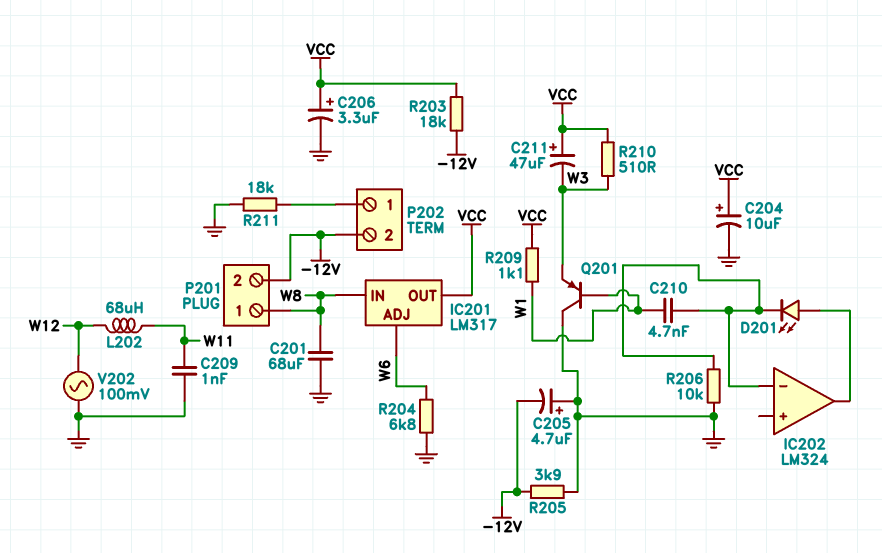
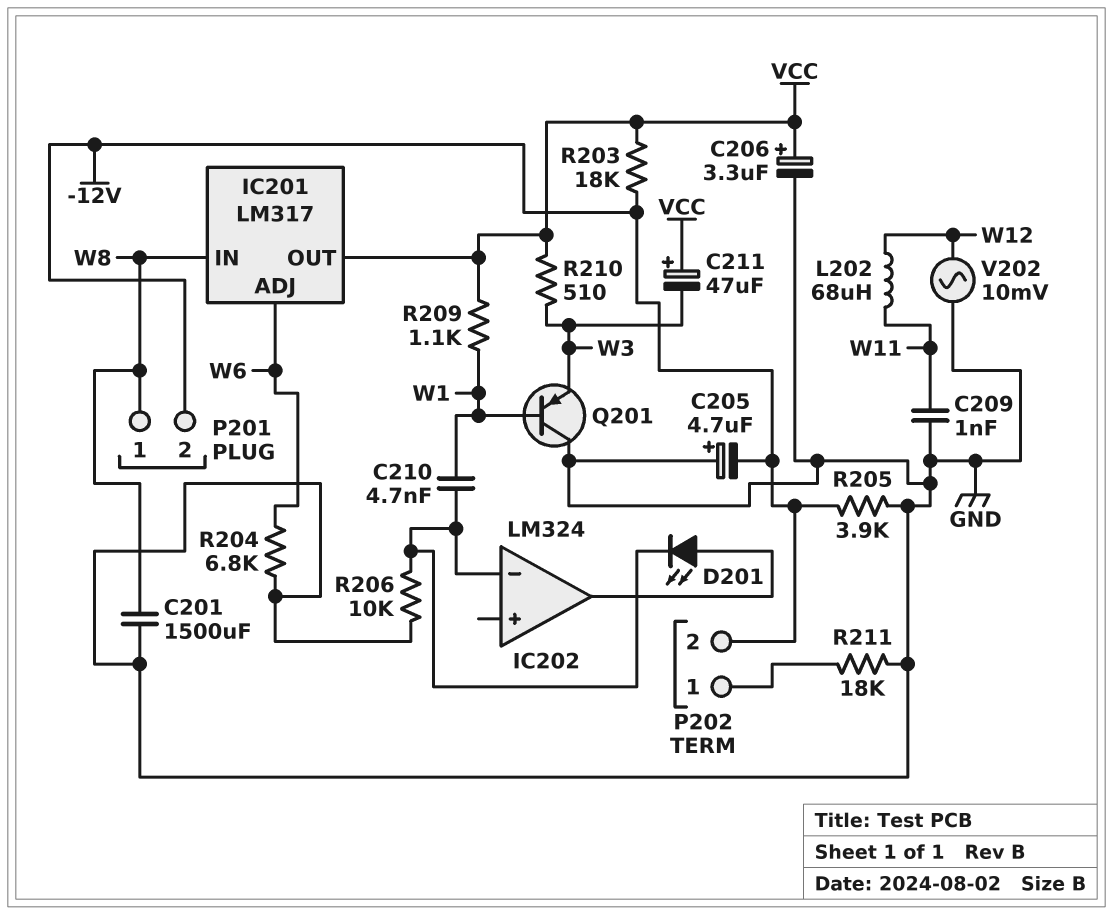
C201: 68uF (GND, W8) -> 1500uF (GND, W8)
C204: 10uF (plus VCC, minus GND) -> none
V202: AC 100mV (GND, W12) -> AC 10mV (GND, W12)

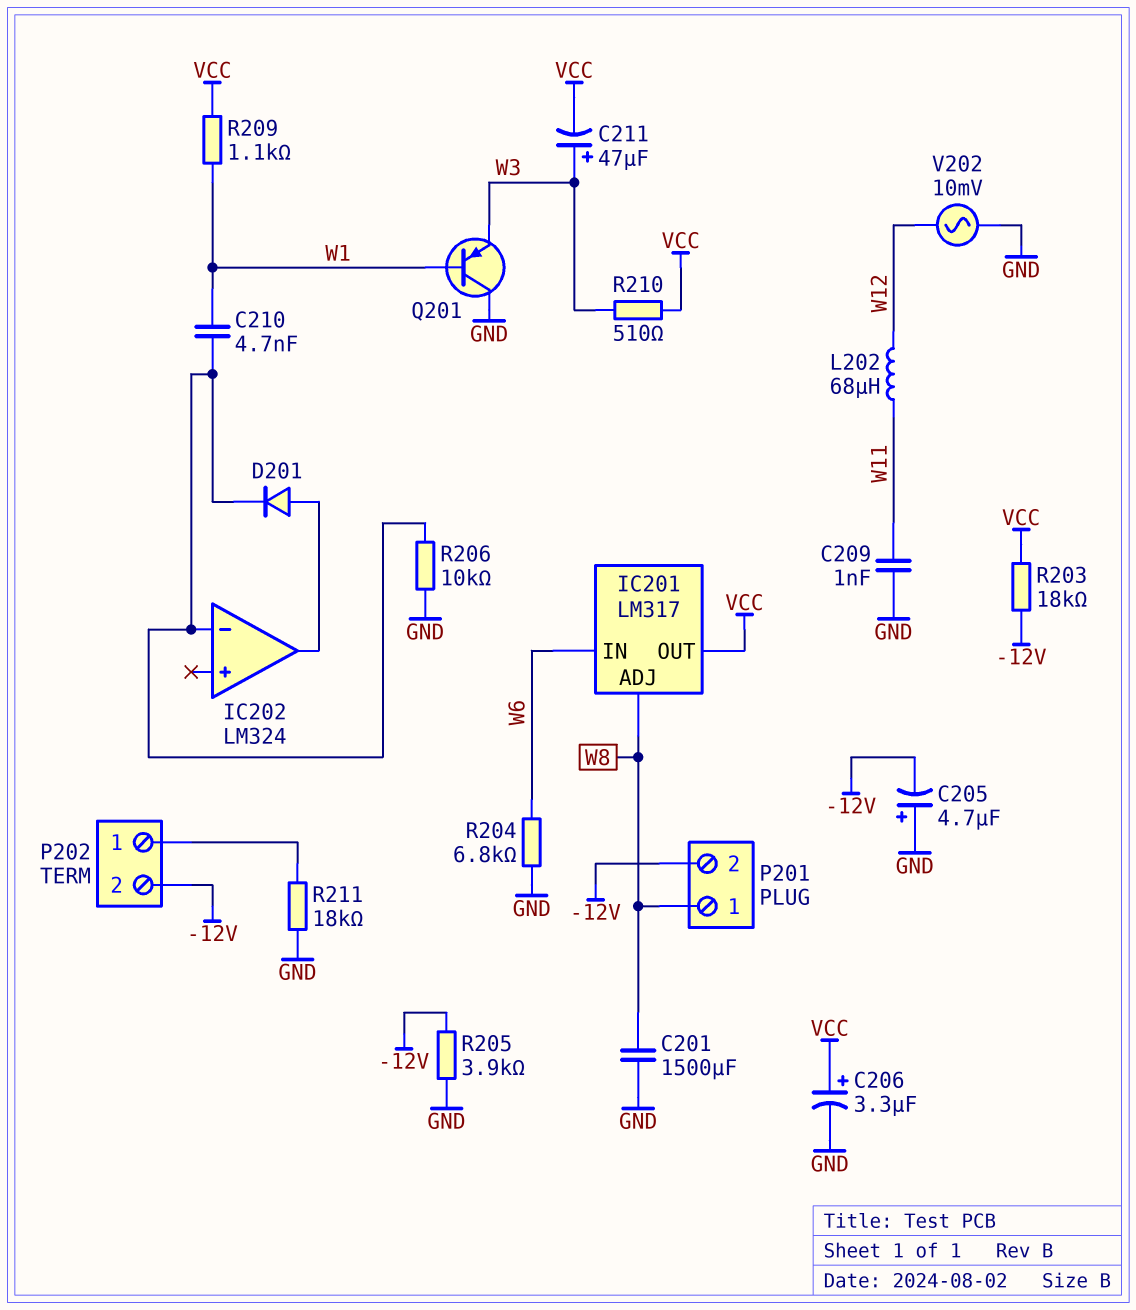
C211: 47uF (plus VCC, minus W3) -> 47uF (plus W3, minus VCC)
D201: LED (A IC202/out, K IC202/in-) -> diode (A IC202/out, K IC202/in-)
IC201 pin ADJ: W6 -> W8
IC201 pin IN: W8 -> W6

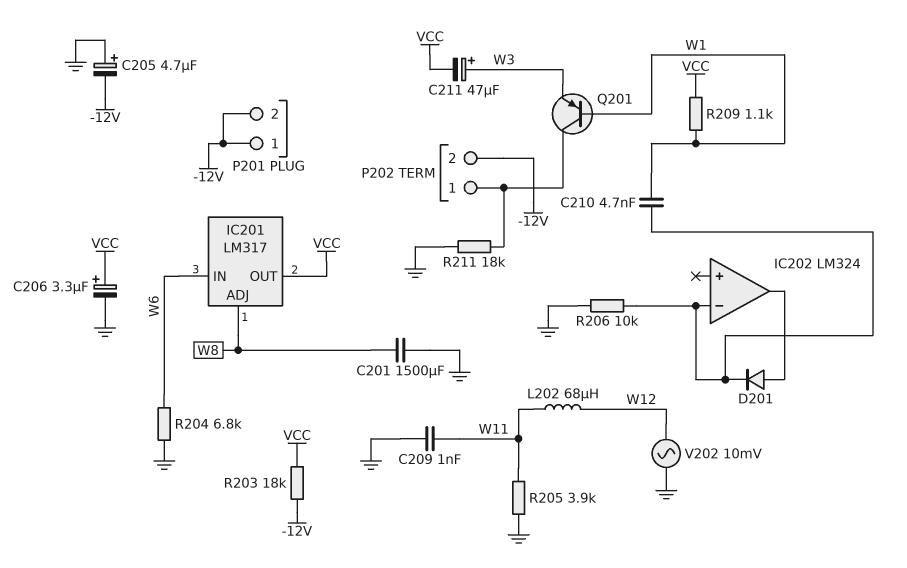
P201 pin 1: W8 -> -12V
Q201: PNP (B W1, C GND, E W3) -> PNP (B W1, C P202/1, E W3)
R205: 3.9k (-12V, GND) -> 3.9k (GND, W11)
R210: 510 (VCC, W3) -> none

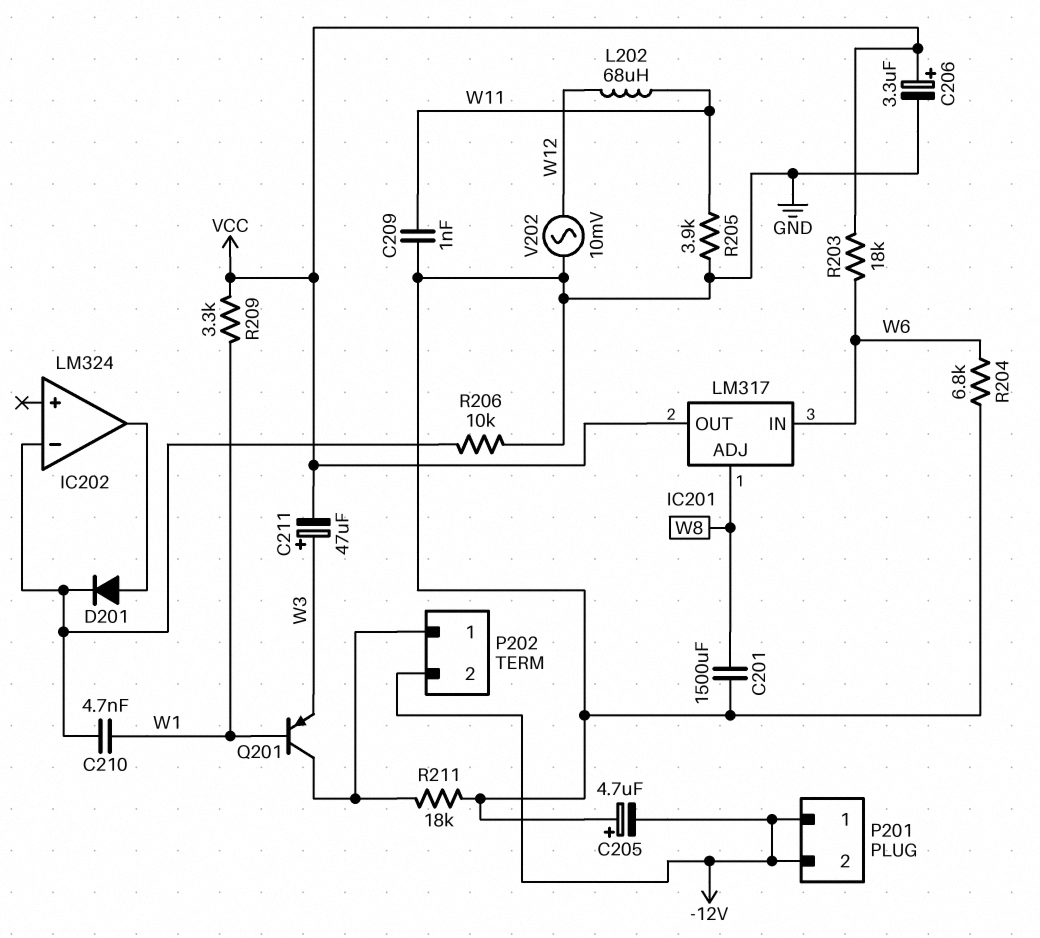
R203: 18k (-12V, VCC) -> 18k (VCC, W6)
R209: 1.1k (VCC, W1) -> 3.3k (VCC, W1)

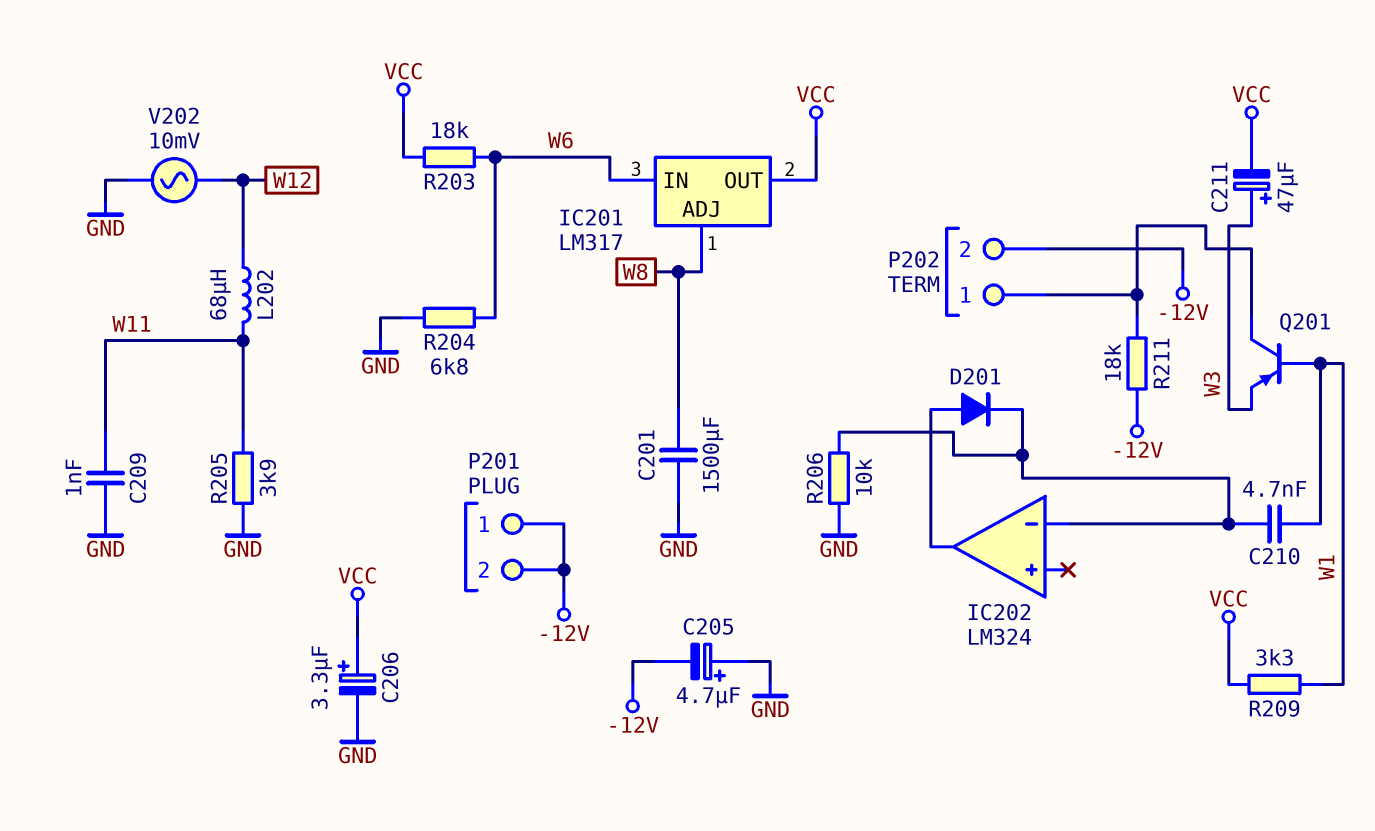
R211: 18k (GND, P202/1) -> 18k (-12V, P202/1)

